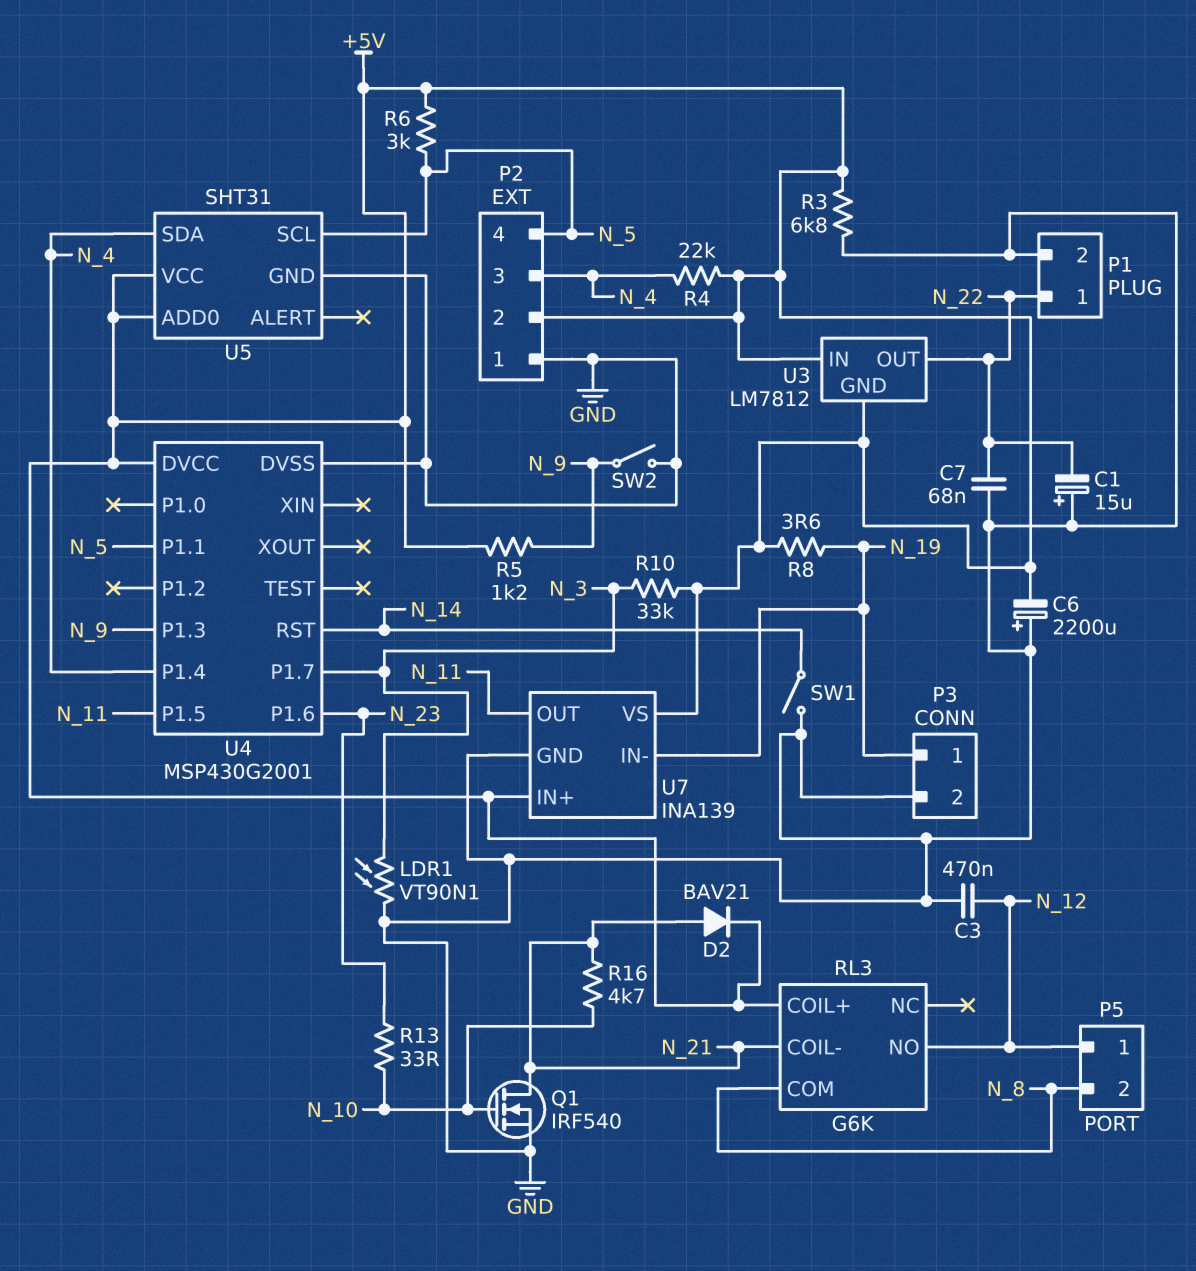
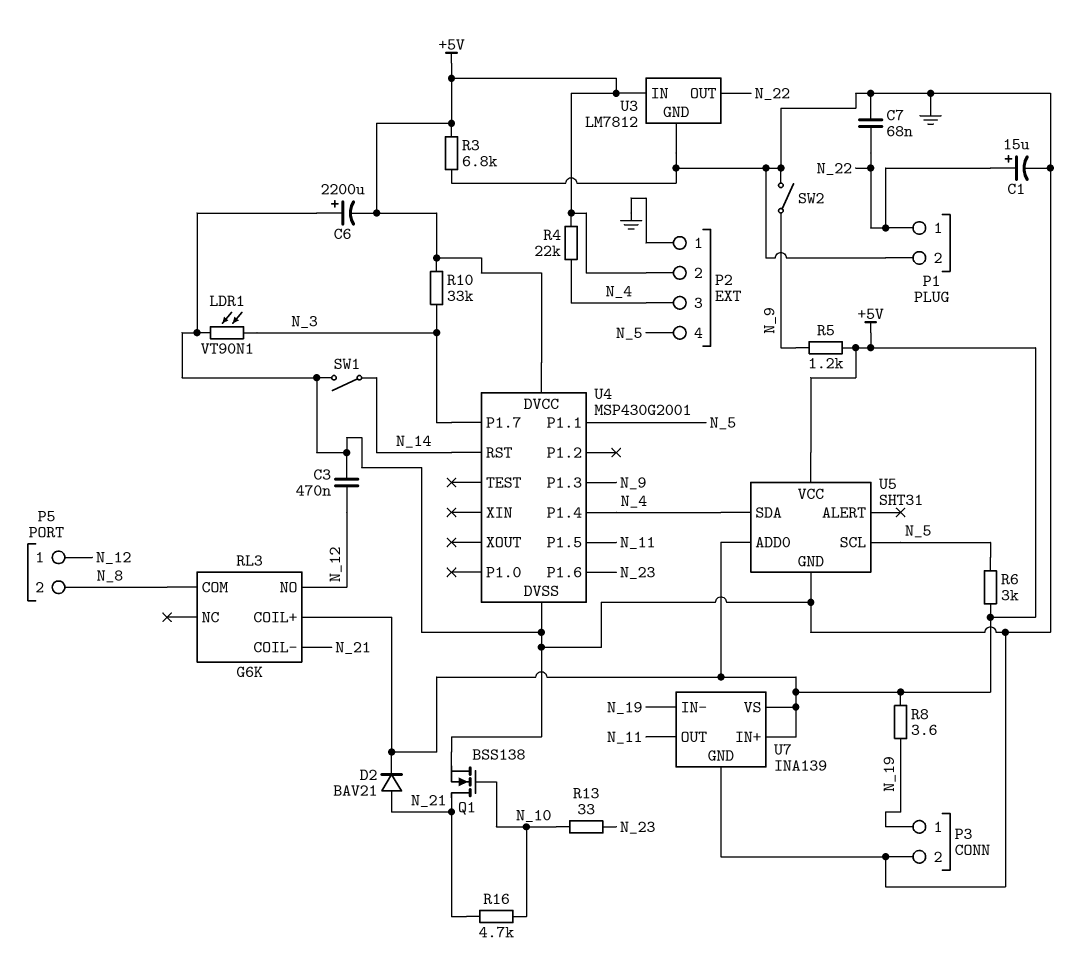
C1: 15uF (plus GND, minus N_22) -> 15uF (plus N_22, minus GND)
Q1: NMOS IRF540 (G N_10, D N_21, S GND) -> NMOS BSS138 (G N_10, D N_21, S GND)
U3 pin GND: +5V -> GND

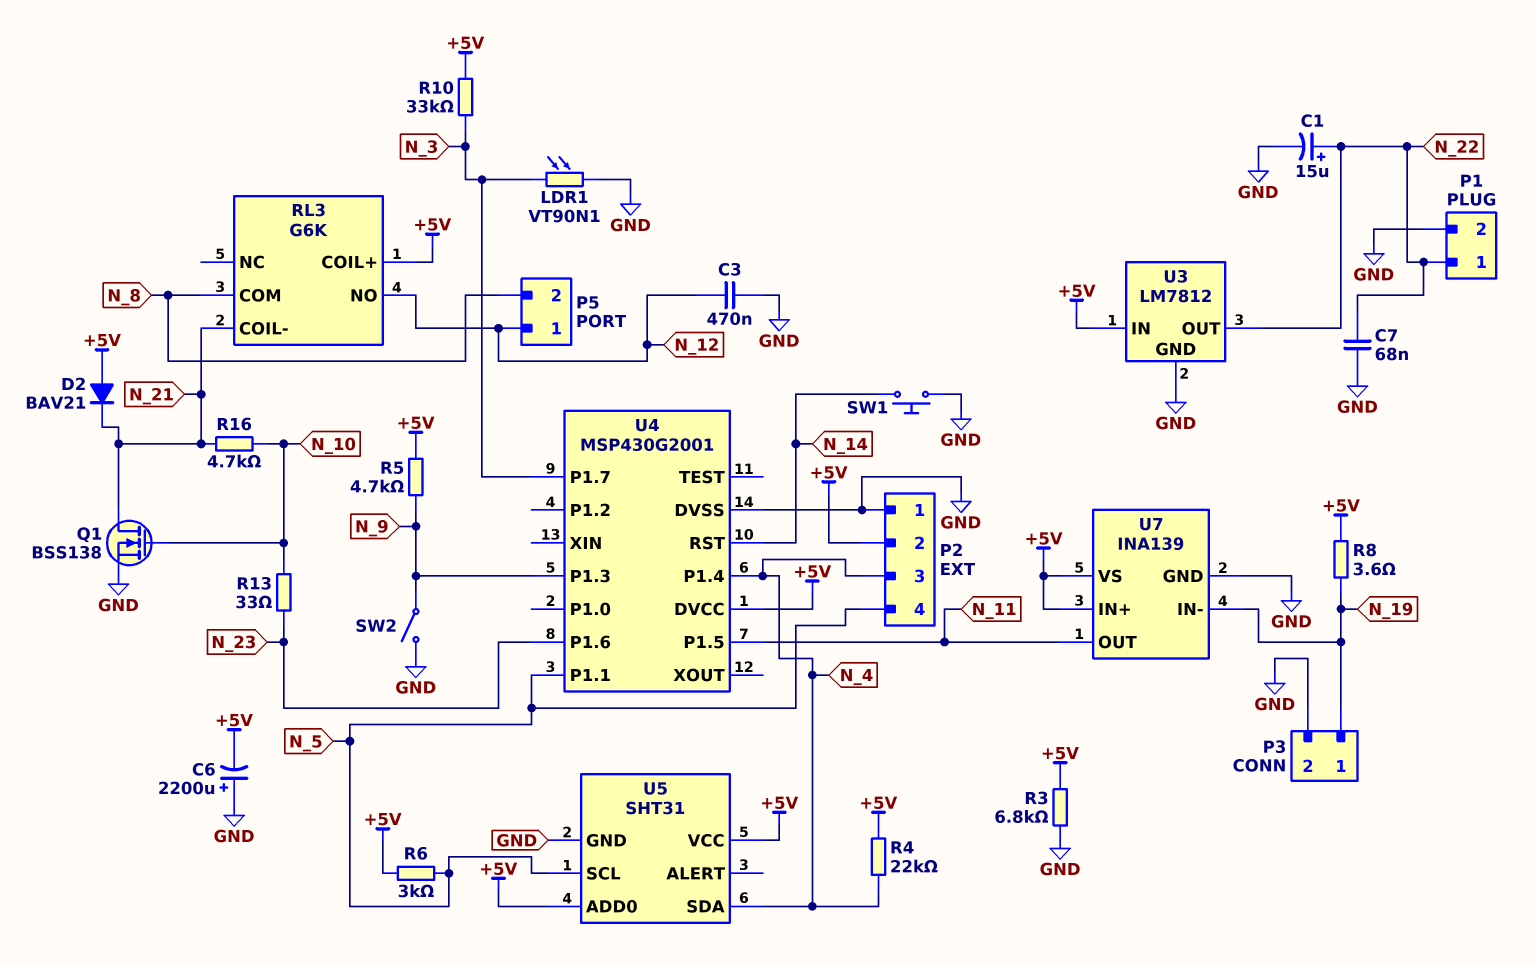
D2: diode BAV21 (A N_21, K +5V) -> diode BAV21 (A +5V, K N_21)
R5: 1.2k (+5V, N_9) -> 4.7k (+5V, N_9)
SW1: switch (GND, N_14) -> button (GND, N_14)

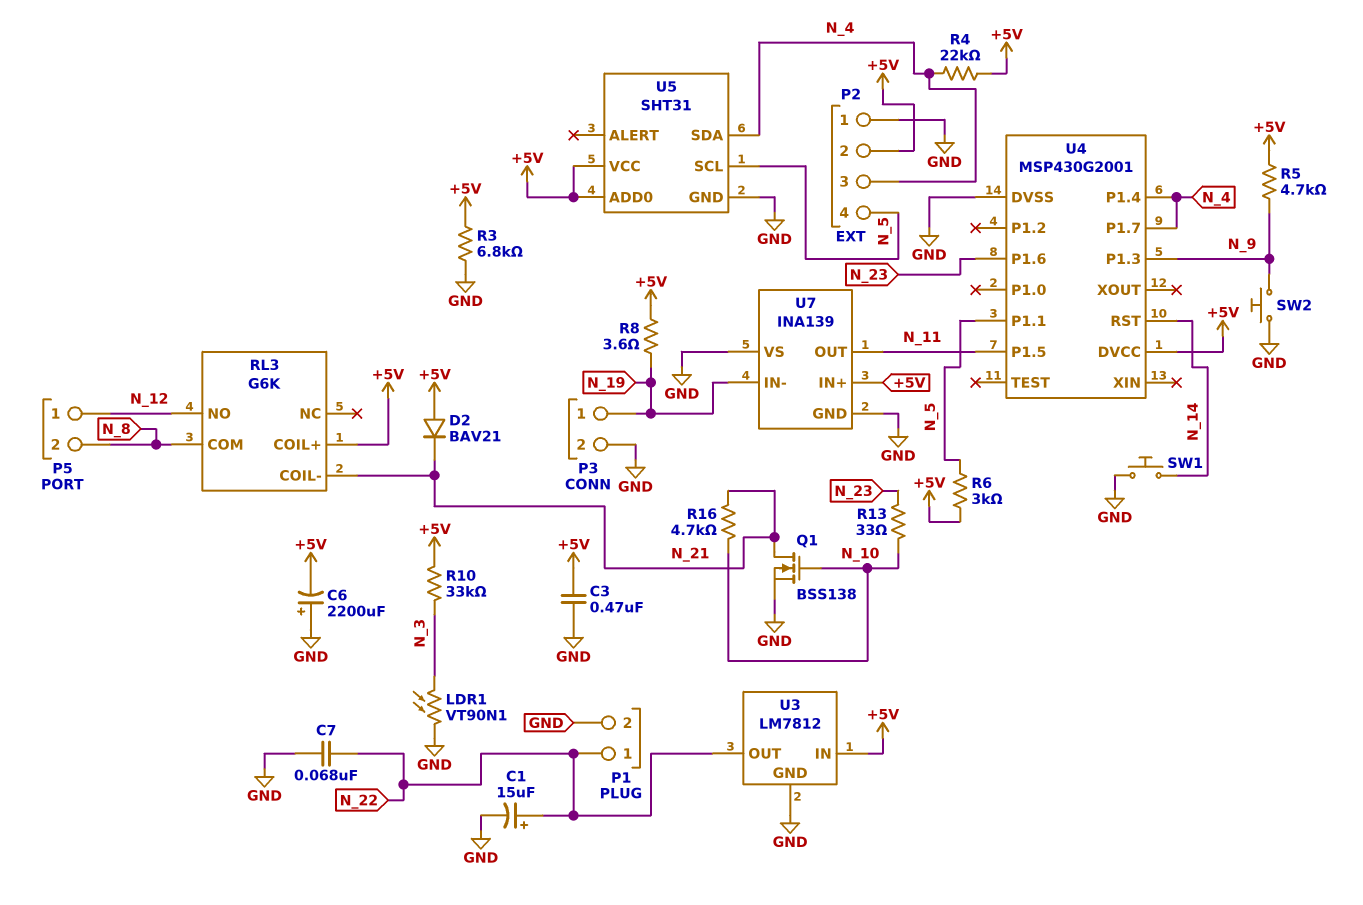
C3: 470nF (GND, N_12) -> 470nF (+5V, GND)
SW2: switch (GND, N_9) -> button (GND, N_9)
U4 pin P1.7: N_3 -> N_4
U7 pin VS: +5V -> GND

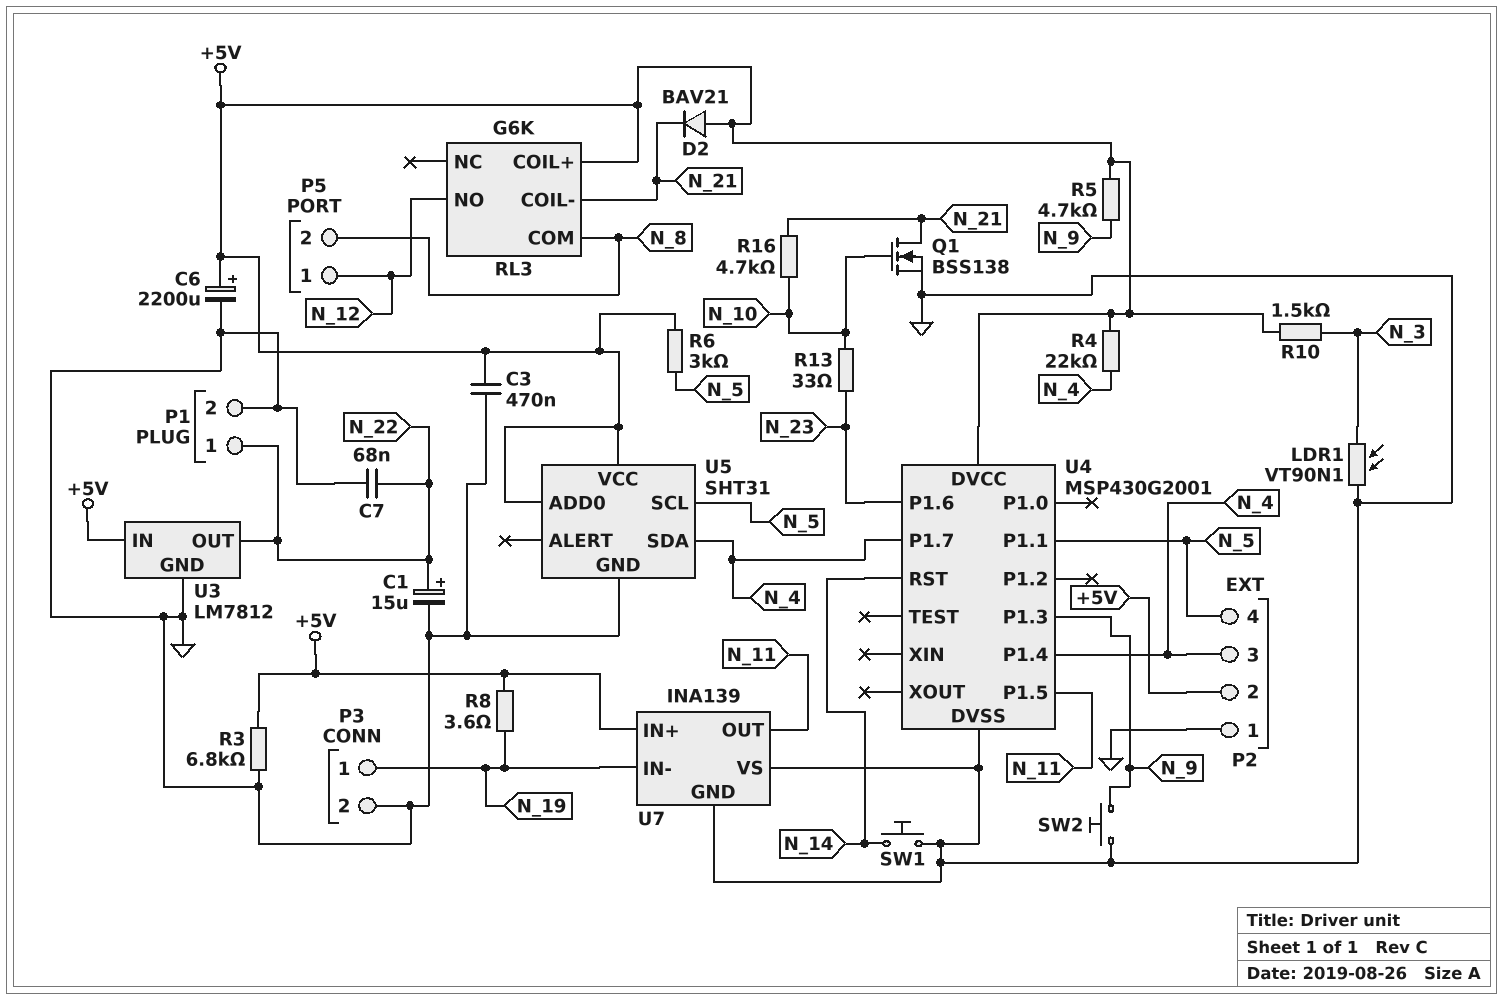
C6: 2200uF (plus GND, minus +5V) -> 2200uF (plus +5V, minus GND)
R10: 33k (+5V, N_3) -> 1.5k (+5V, N_3)

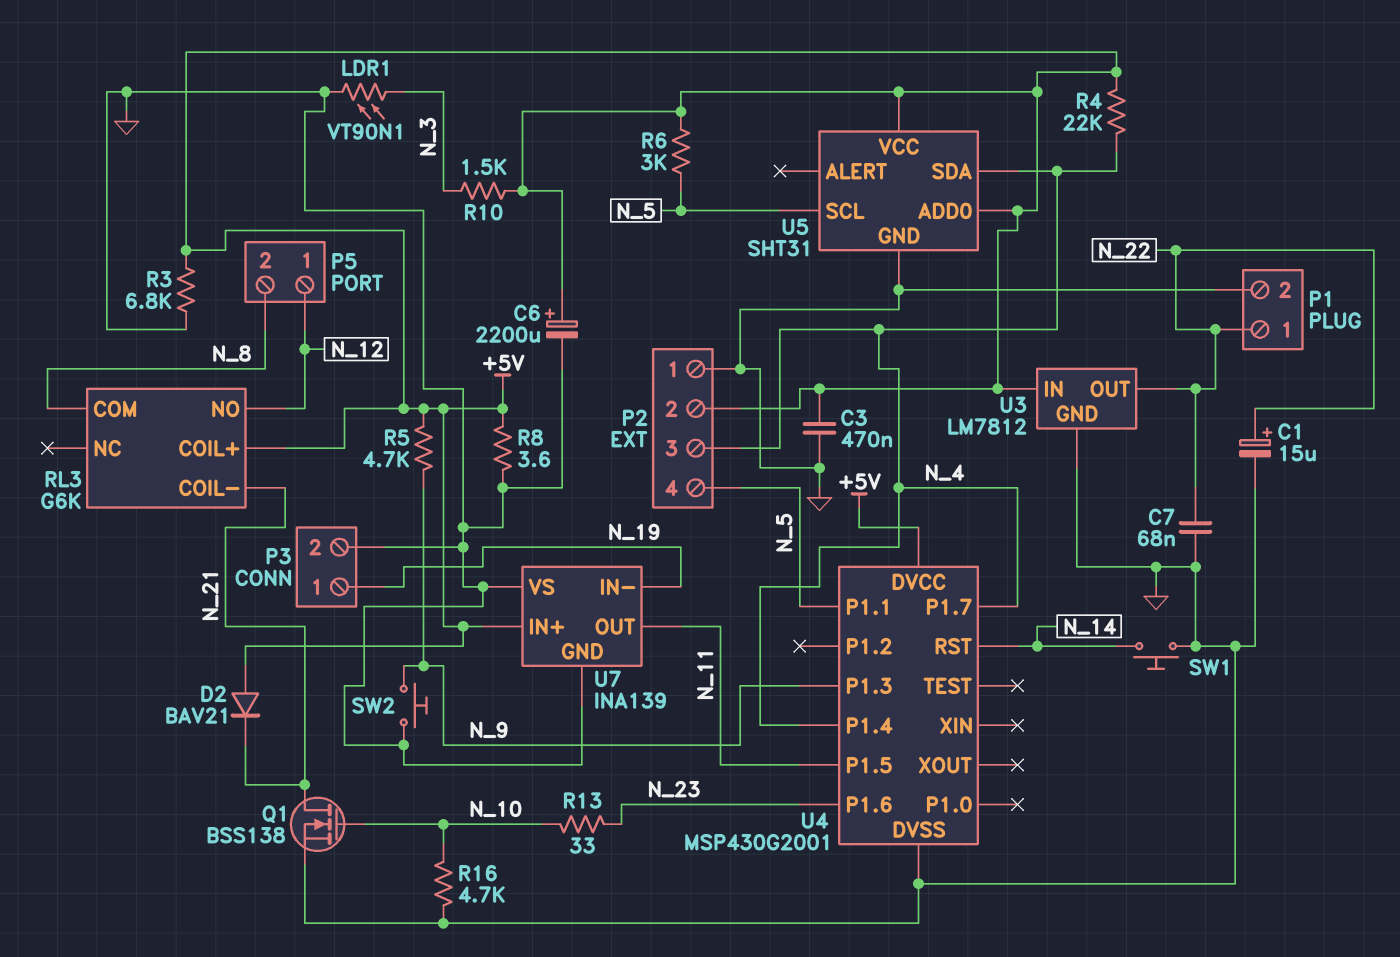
R8: 3.6 (+5V, N_19) -> 3.6 (+5V, GND)
R16: 4.7k (N_10, N_21) -> 4.7k (GND, N_10)

